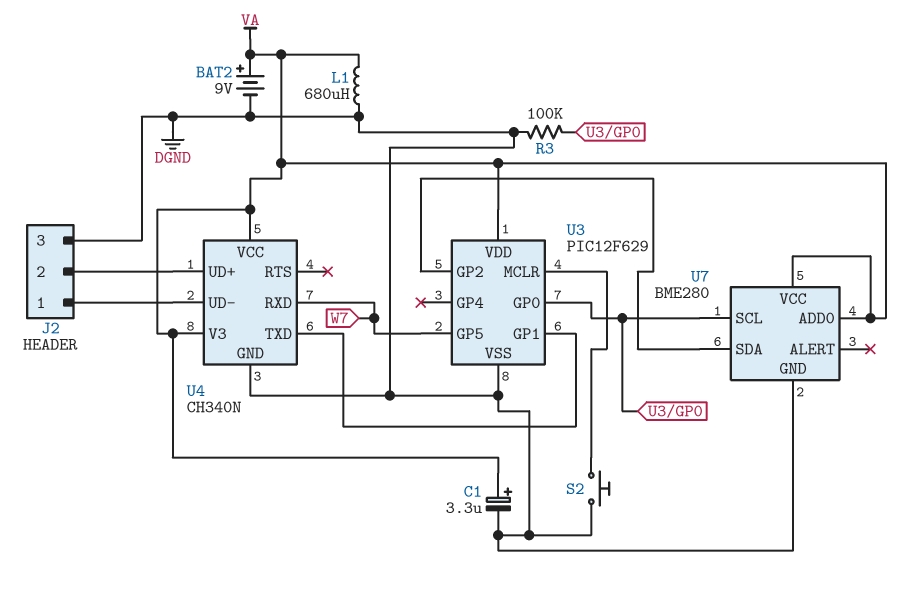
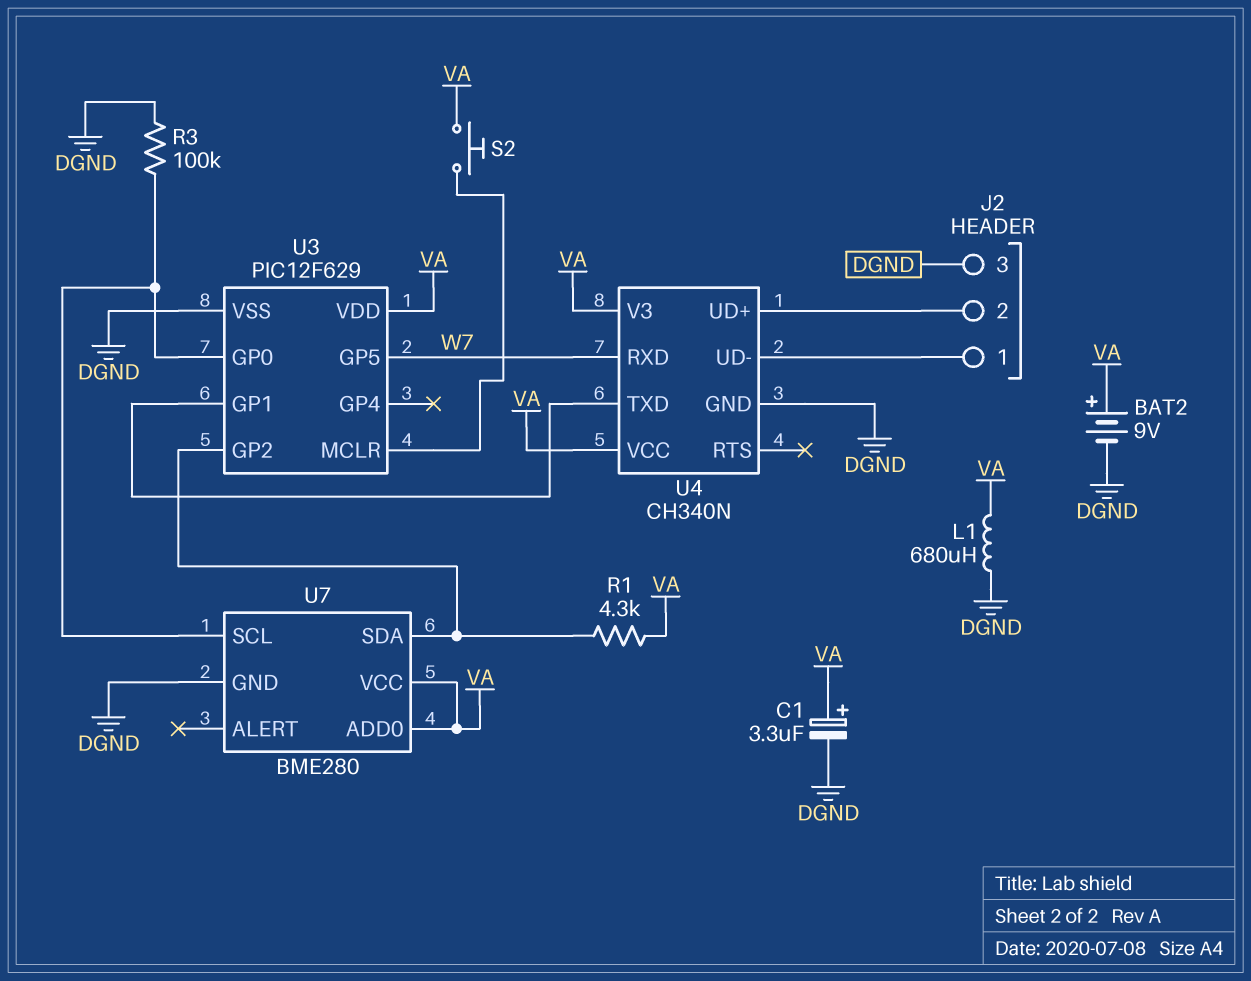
R1: none -> 4.3k (U3/GP2, VA)
S2: button (DGND, U3/MCLR) -> button (U3/MCLR, VA)

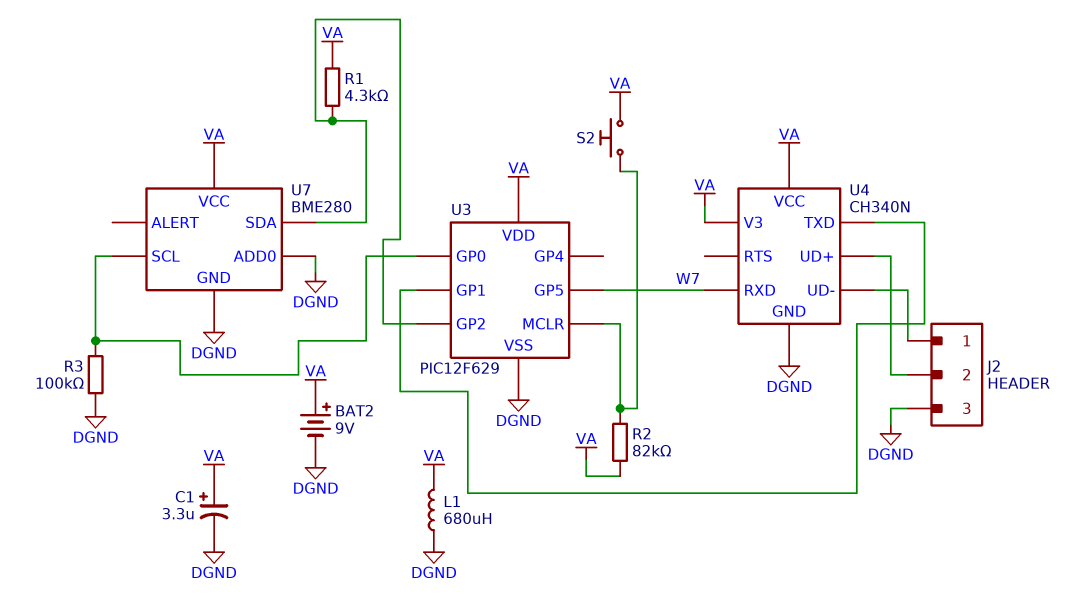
R2: none -> 82k (U3/MCLR, VA)
U7 pin ADD0: VA -> DGND

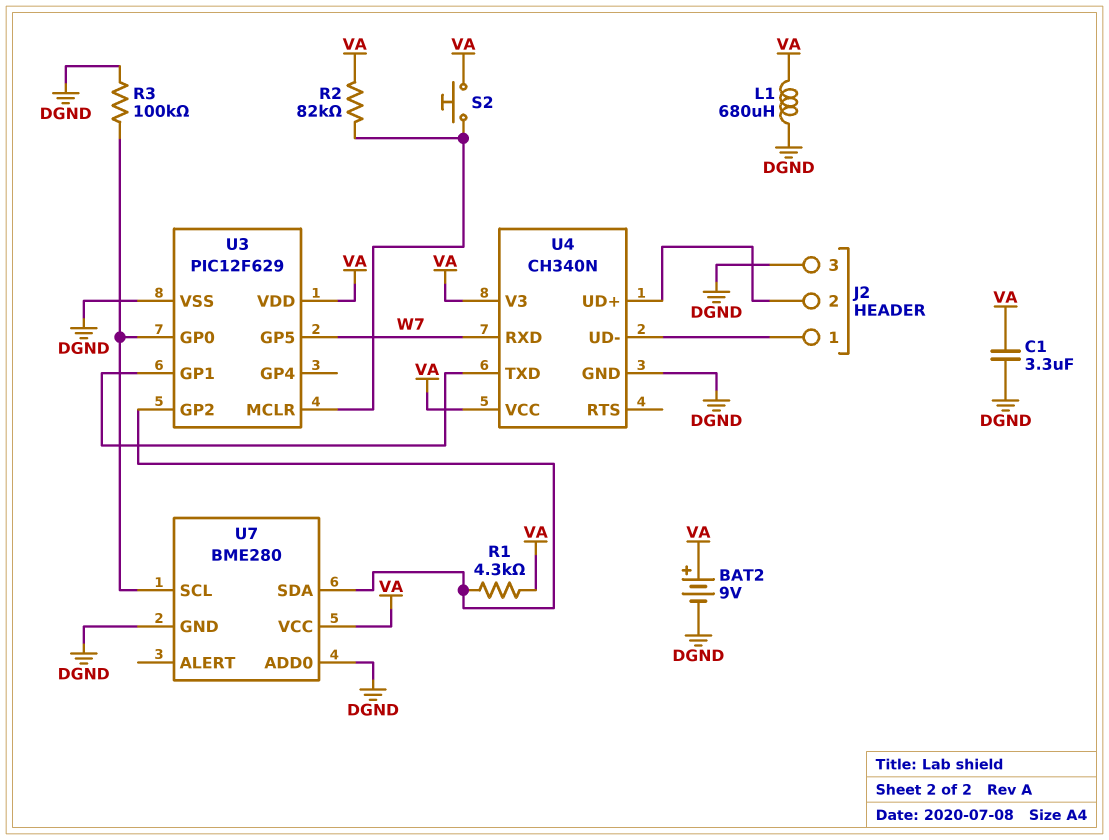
C1: 3.3uF (plus VA, minus DGND) -> 3.3uF (DGND, VA)

